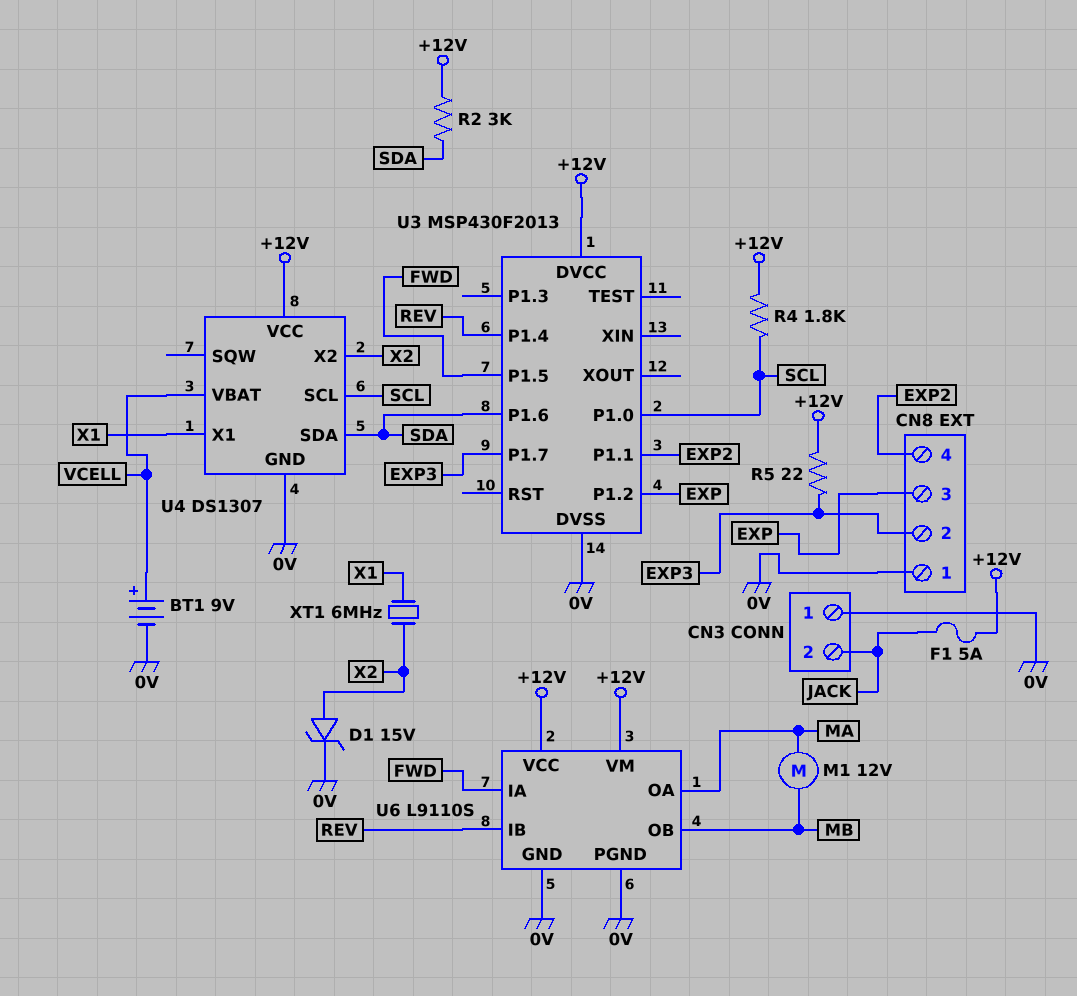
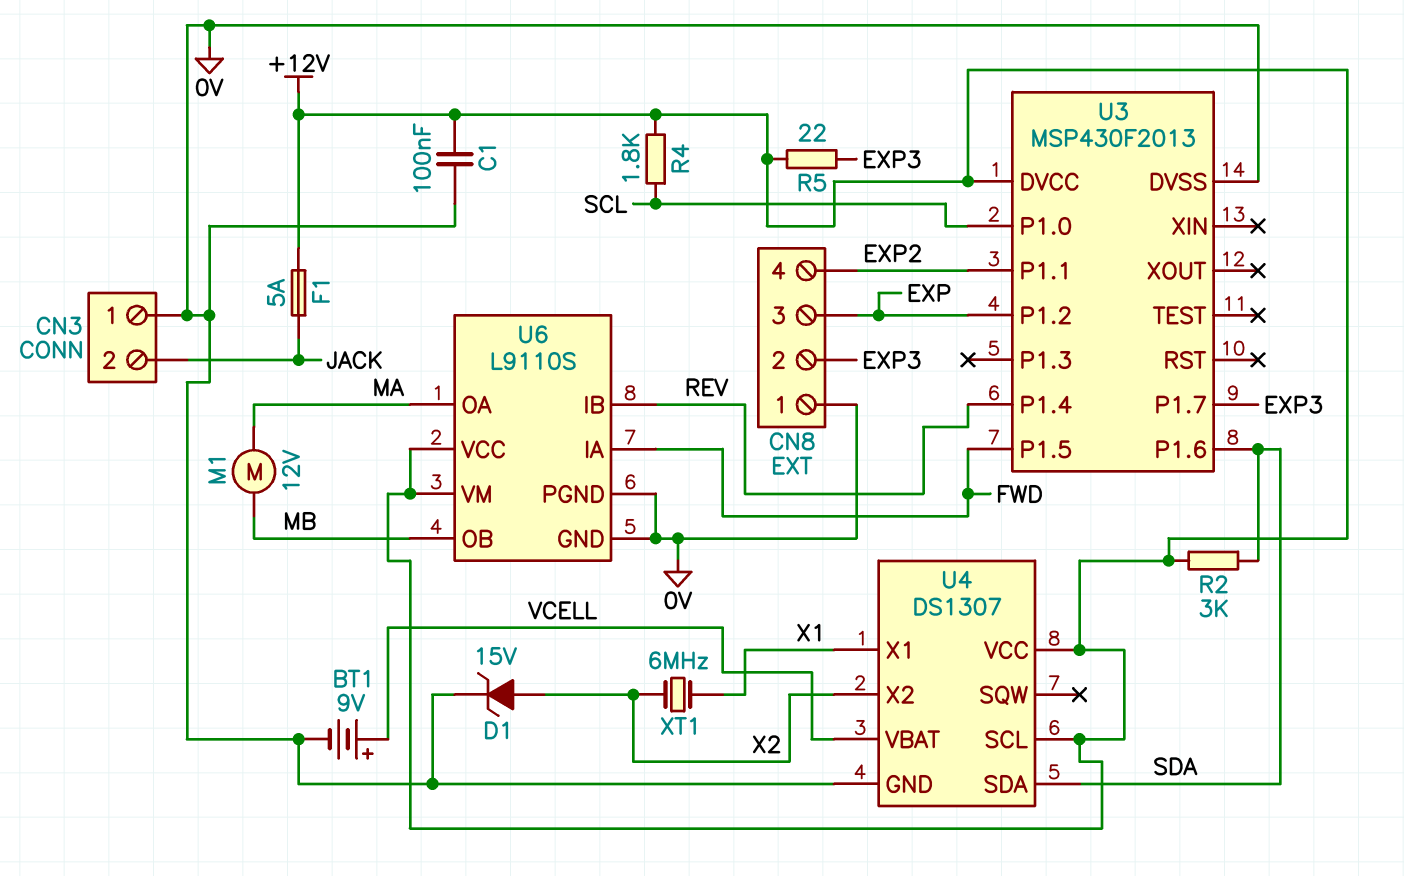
C1: none -> 100nF (+12V, 0V)
U4 pin SCL: SCL -> +12V

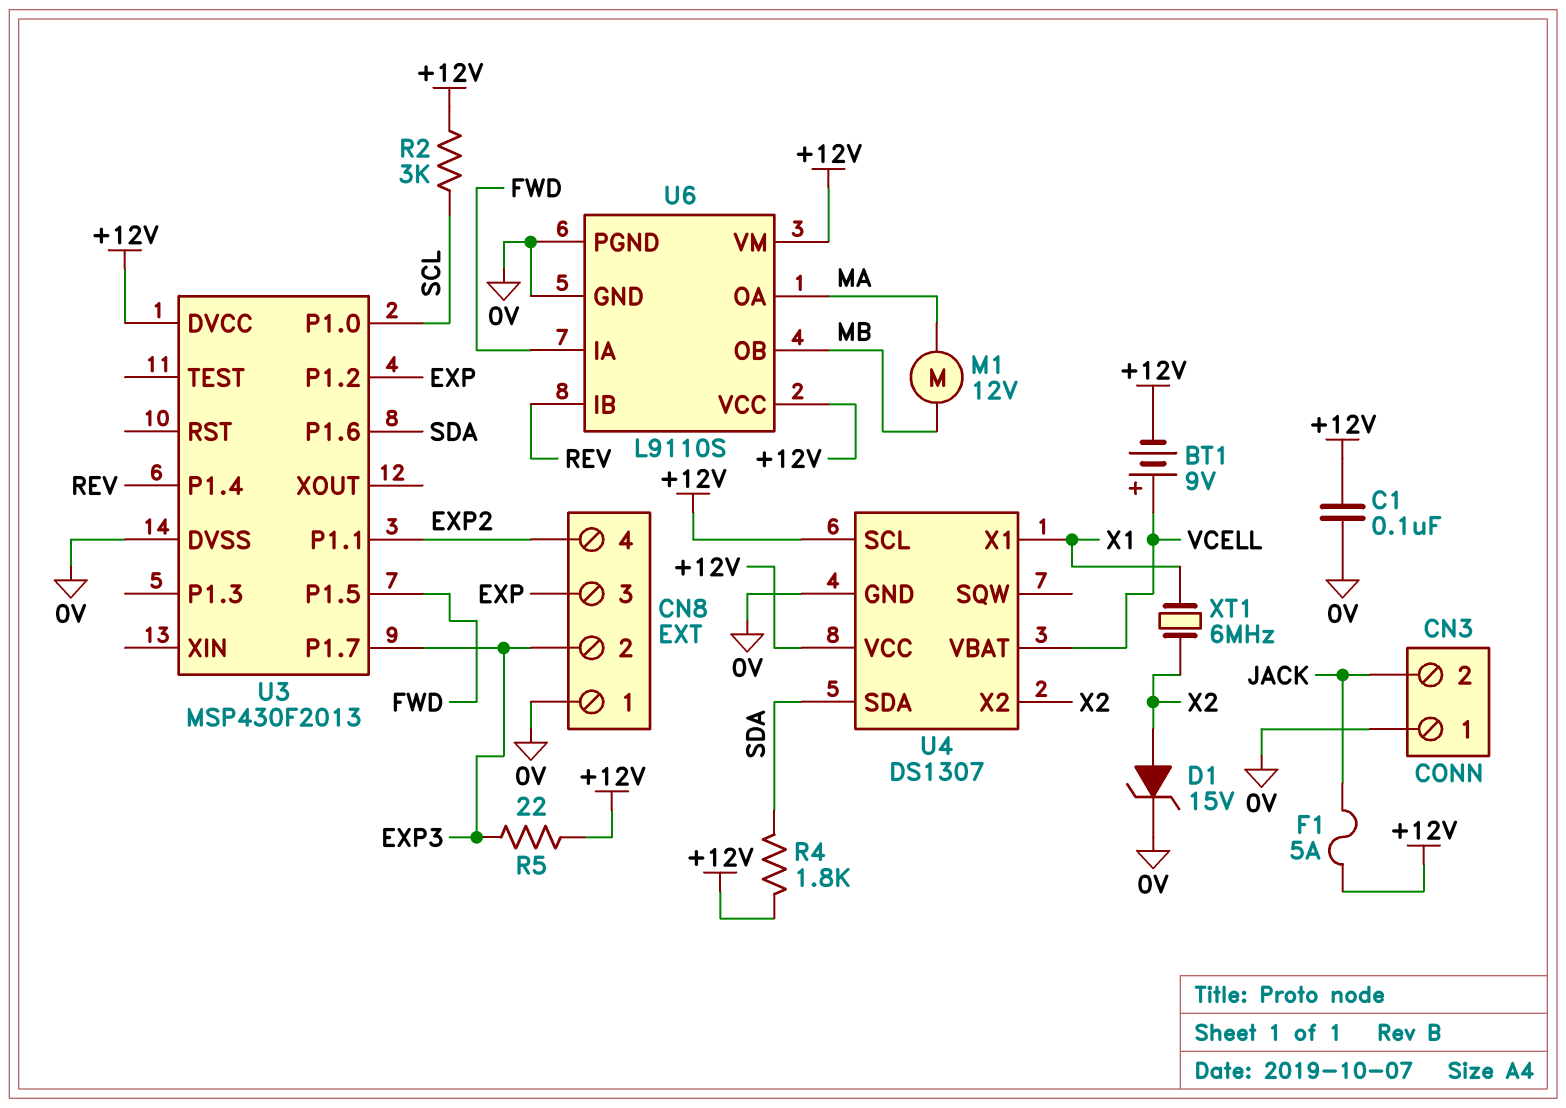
BT1: 9V (plus VCELL, minus 0V) -> 9V (plus VCELL, minus +12V)
R2: 3k (+12V, SDA) -> 3k (+12V, SCL)
R4: 1.8k (+12V, SCL) -> 1.8k (+12V, SDA)

